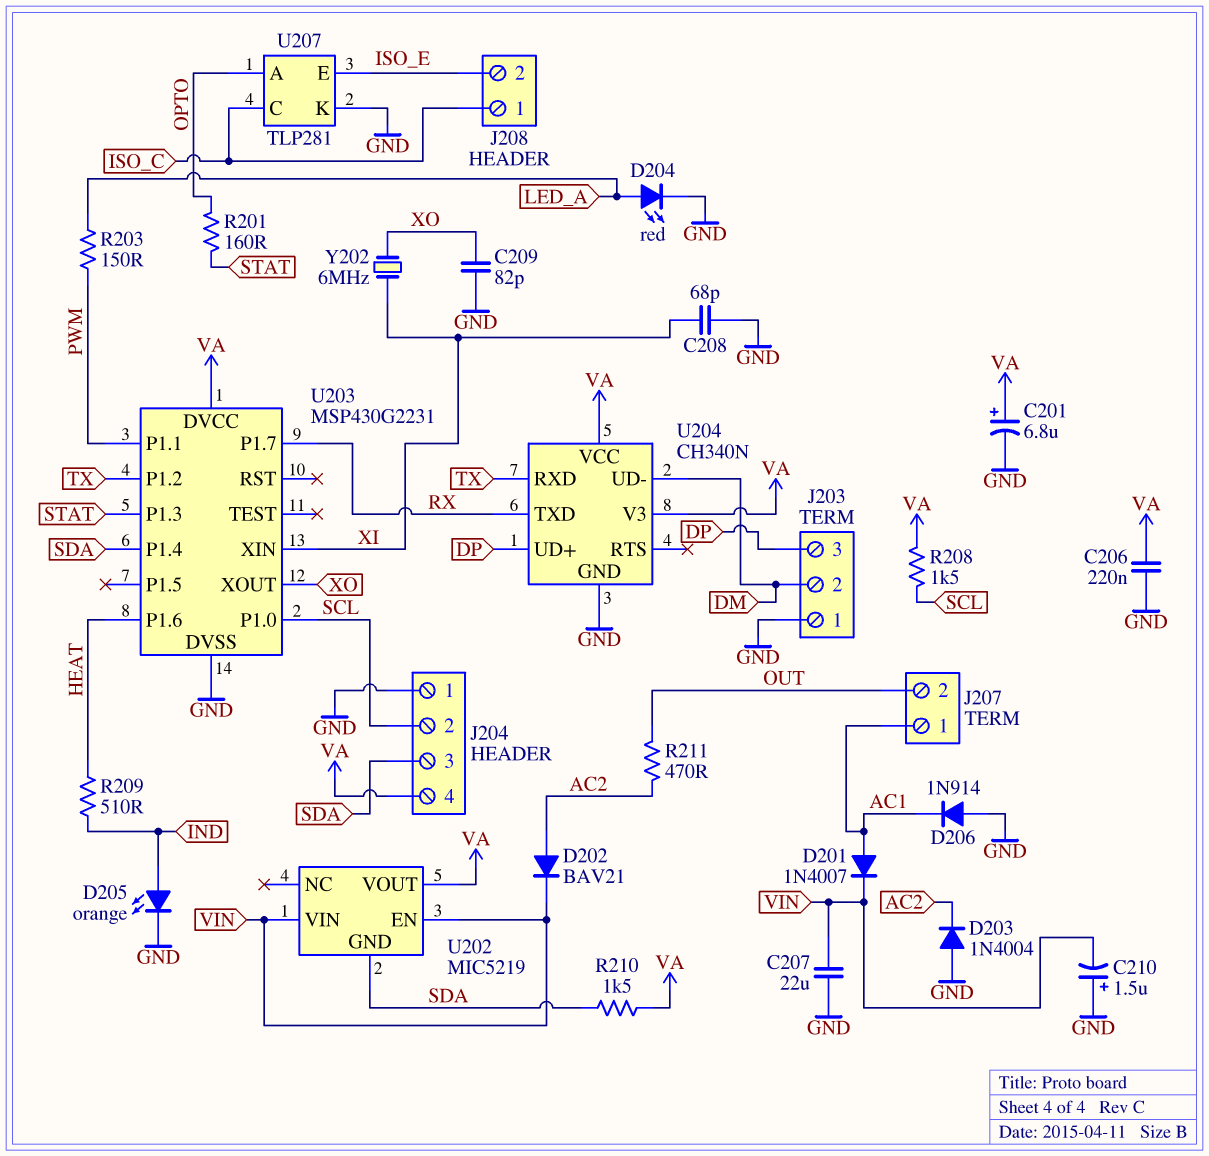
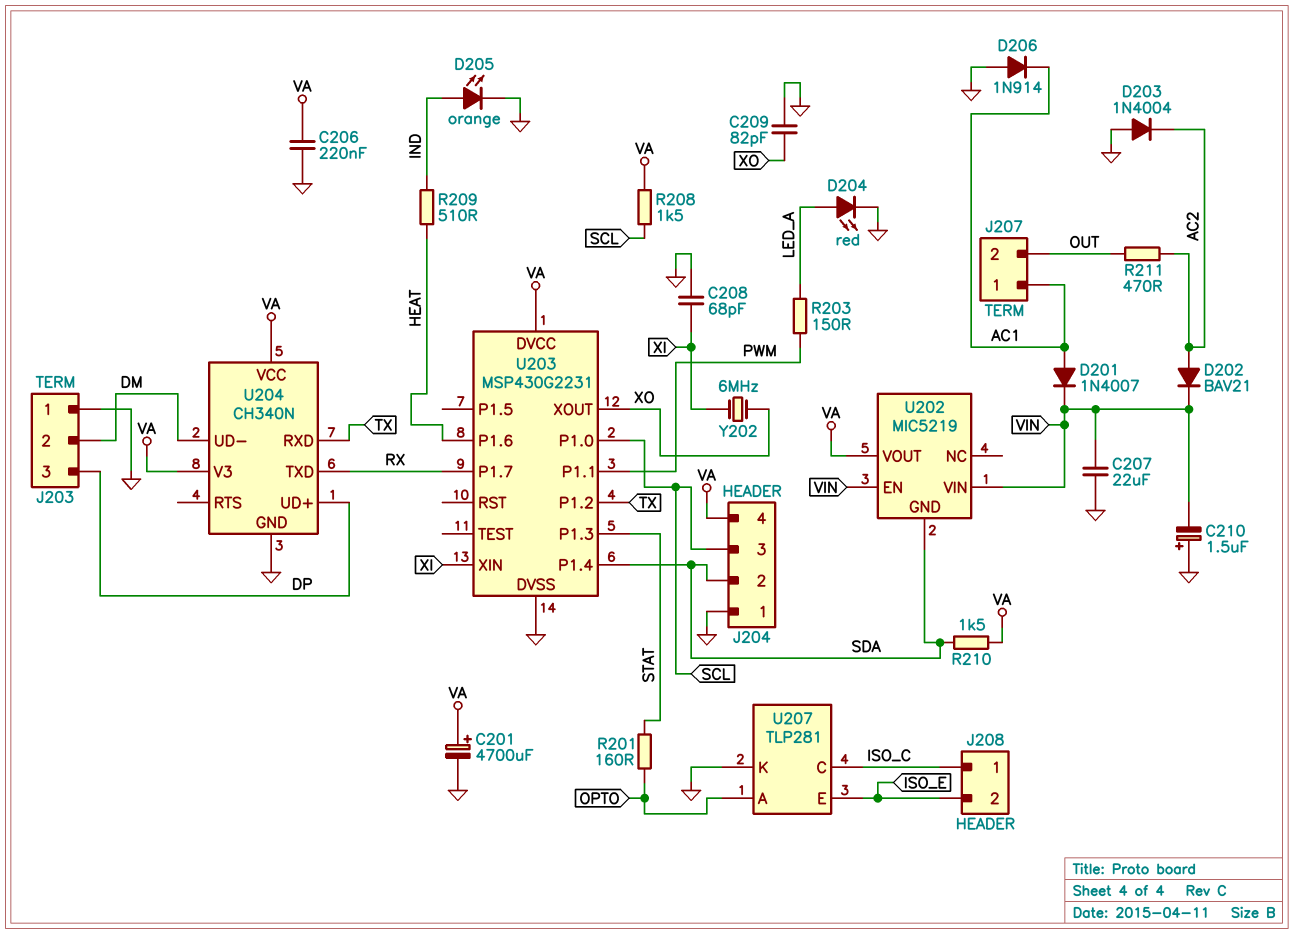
C201: 6.8uF (plus VA, minus GND) -> 4700uF (plus VA, minus GND)
J204 pin 2: SCL -> SDA
J204 pin 3: SDA -> SCL

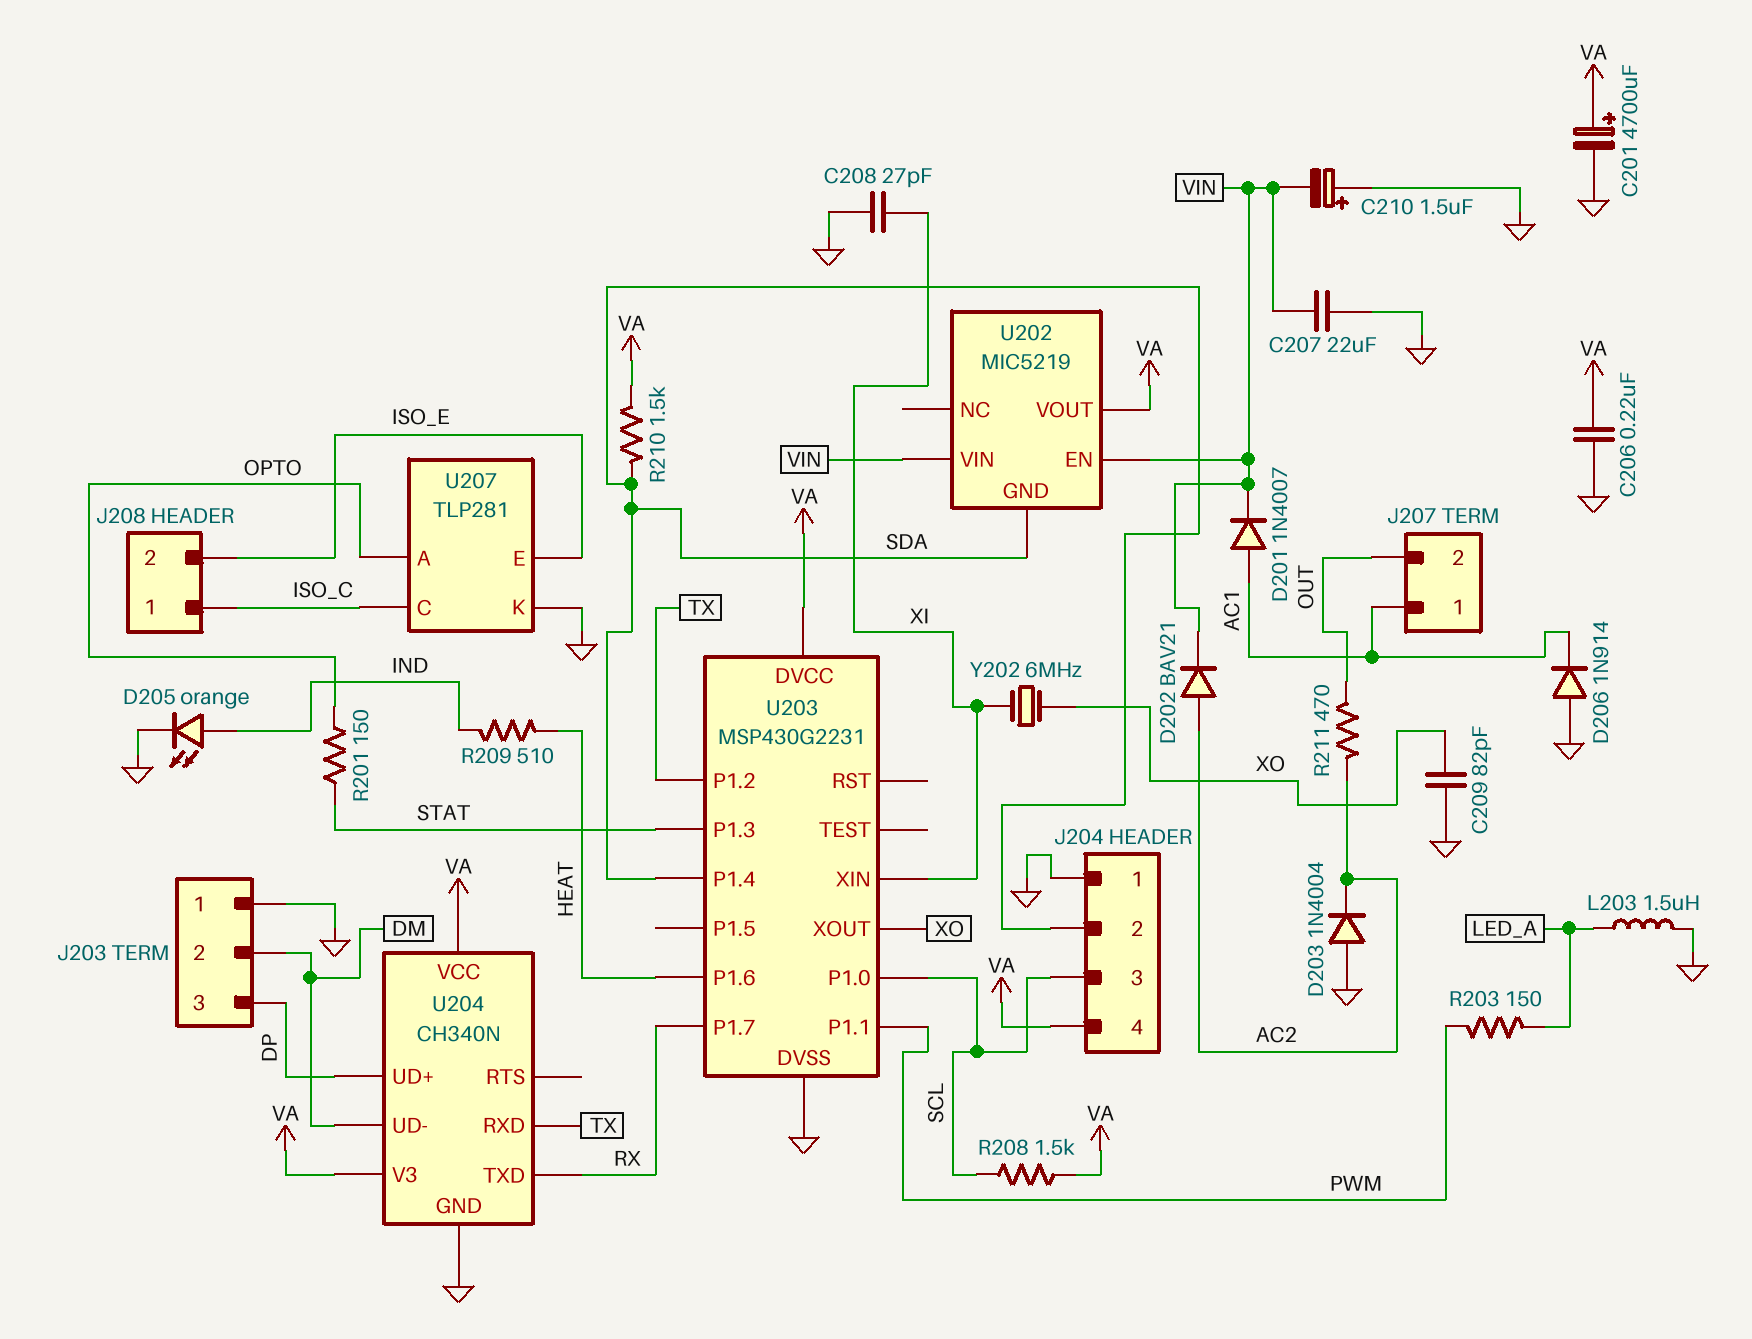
C208: 68pF (GND, XI) -> 27pF (GND, XI)
D204: LED red (A LED_A, K GND) -> none
L203: none -> 1.5uH (GND, LED_A)
R201: 160 (OPTO, STAT) -> 150 (OPTO, STAT)

